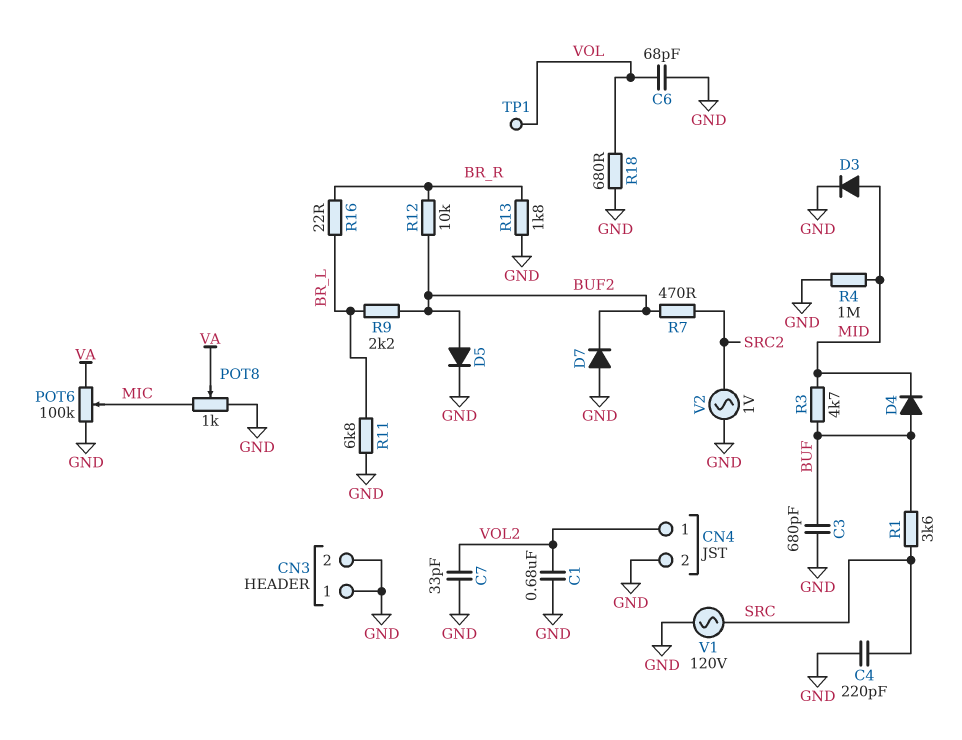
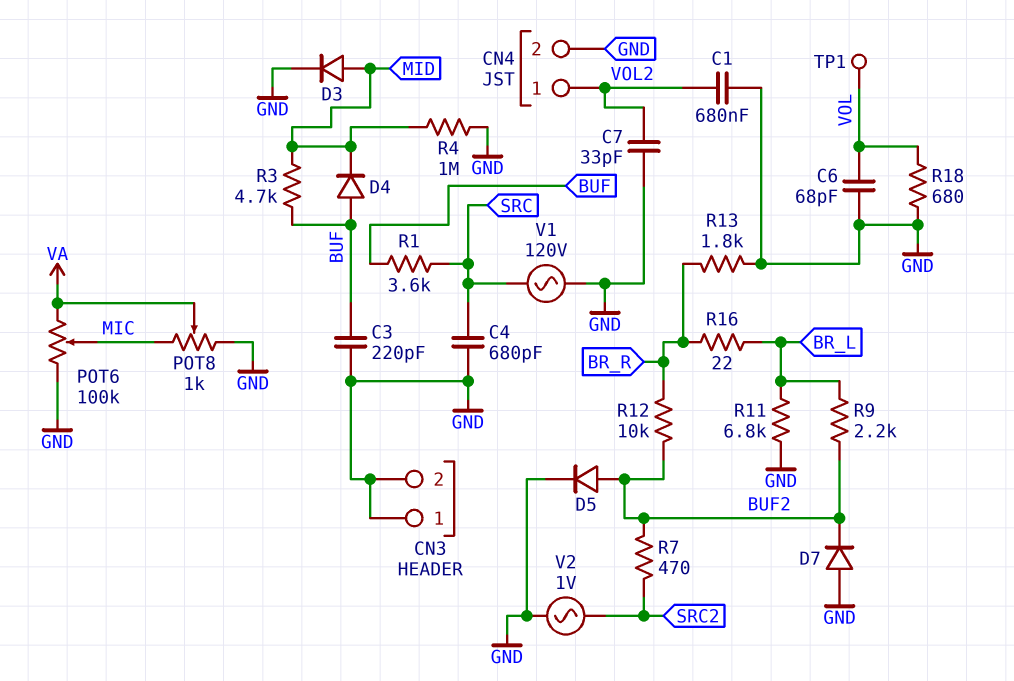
C3: 680pF (BUF, GND) -> 220pF (BUF, GND)
C4: 220pF (GND, SRC) -> 680pF (GND, SRC)

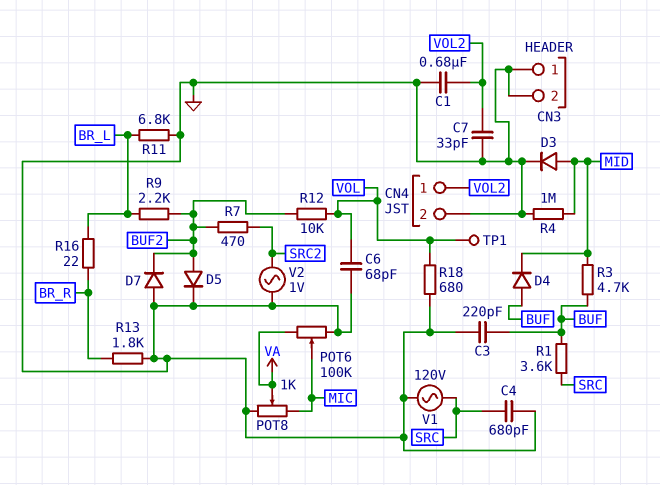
R12: 10k (BR_R, BUF2) -> 10k (BUF2, VOL)

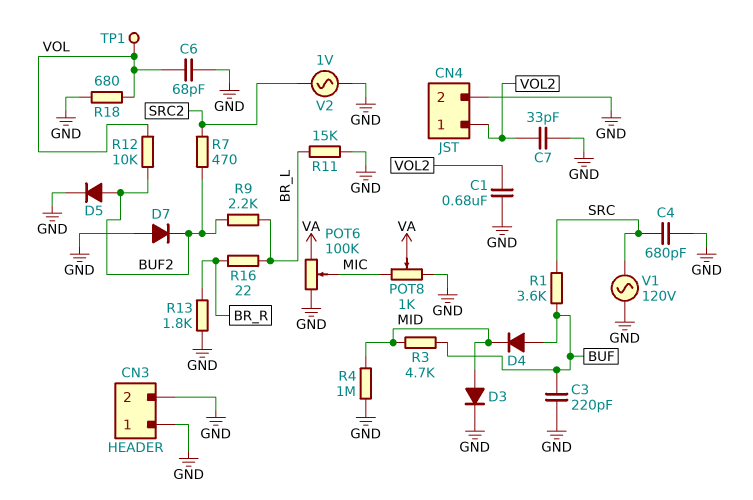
R11: 6.8k (BR_L, GND) -> 15k (BR_L, GND)

